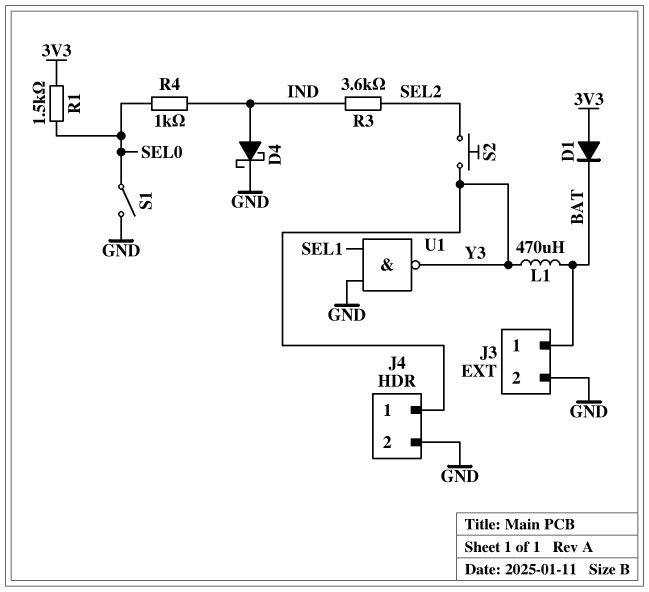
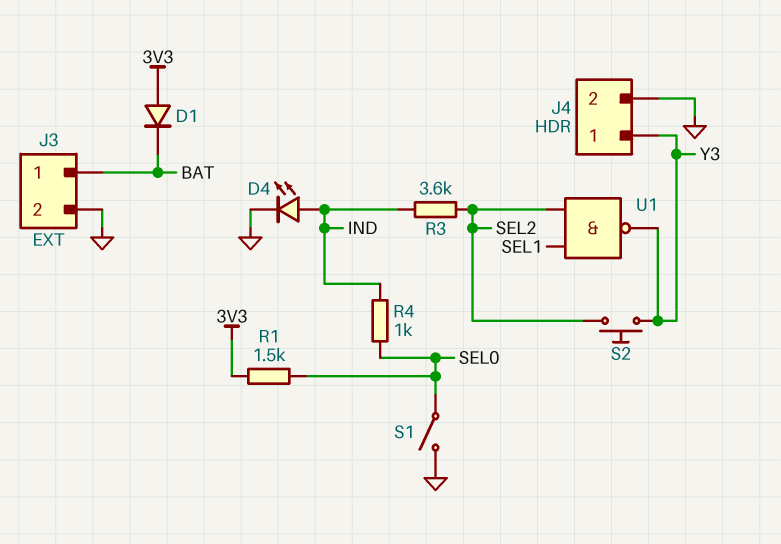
D4: schottky (A IND, K GND) -> LED (A IND, K GND)
L1: 470uH (BAT, Y3) -> none
U1: NAND (in GND, in SEL1, out Y3) -> NAND (in SEL1, in SEL2, out Y3)

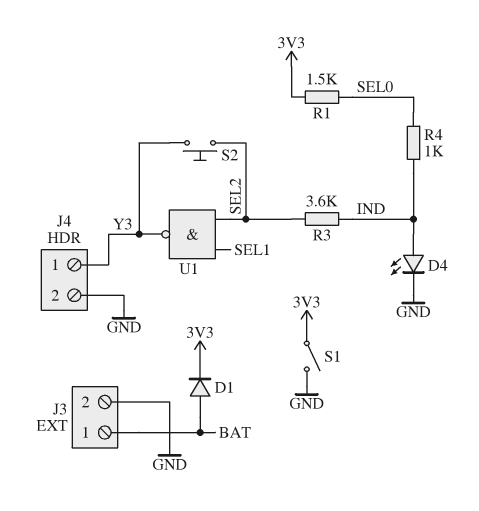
D1: diode (A 3V3, K BAT) -> diode (A BAT, K 3V3)
S1: switch (GND, SEL0) -> switch (3V3, GND)

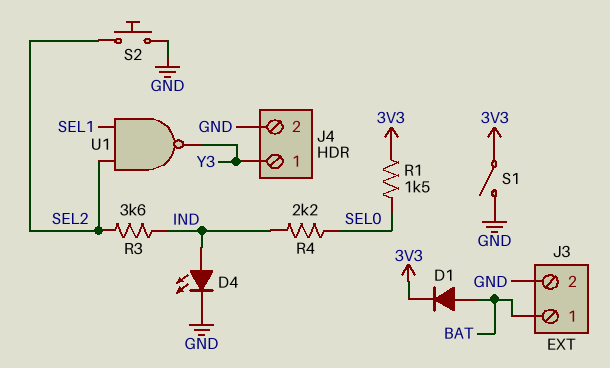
R4: 1k (IND, SEL0) -> 2.2k (IND, SEL0)
S2: button (SEL2, Y3) -> button (GND, SEL2)

